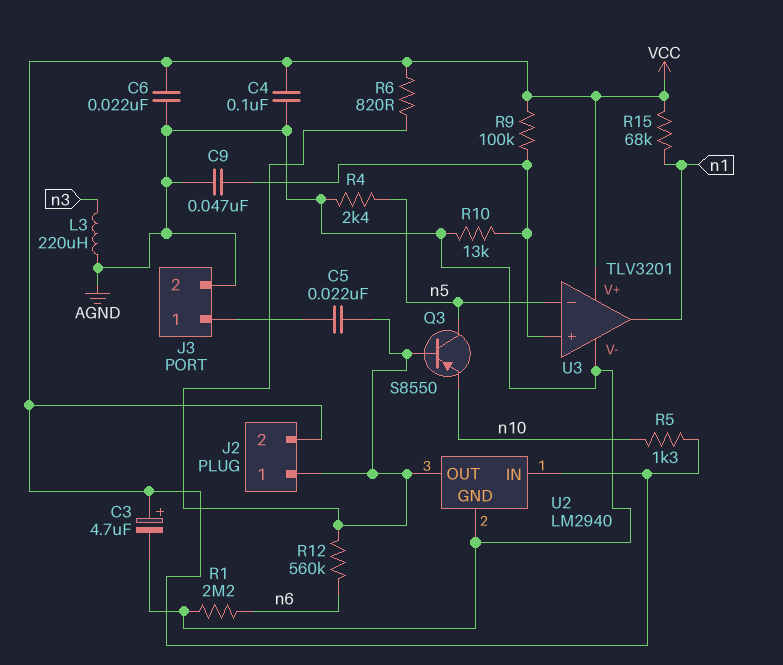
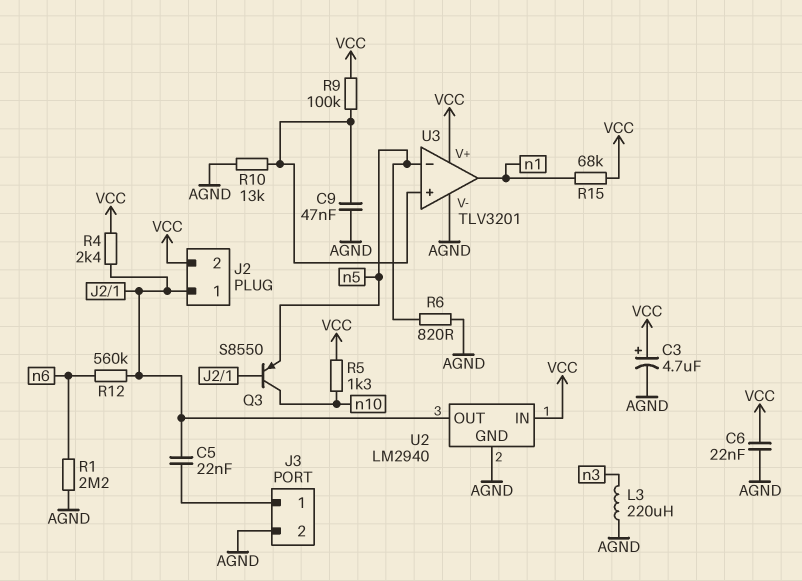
C4: 100nF (AGND, VCC) -> none
Q3: PNP S8550 (B J2/1, C n5, E n10) -> PNP S8550 (B J2/1, C n10, E n5)
R4: 2.4k (AGND, n5) -> 2.4k (J2/1, VCC)
R6: 820 (J2/1, VCC) -> 820 (AGND, n5)

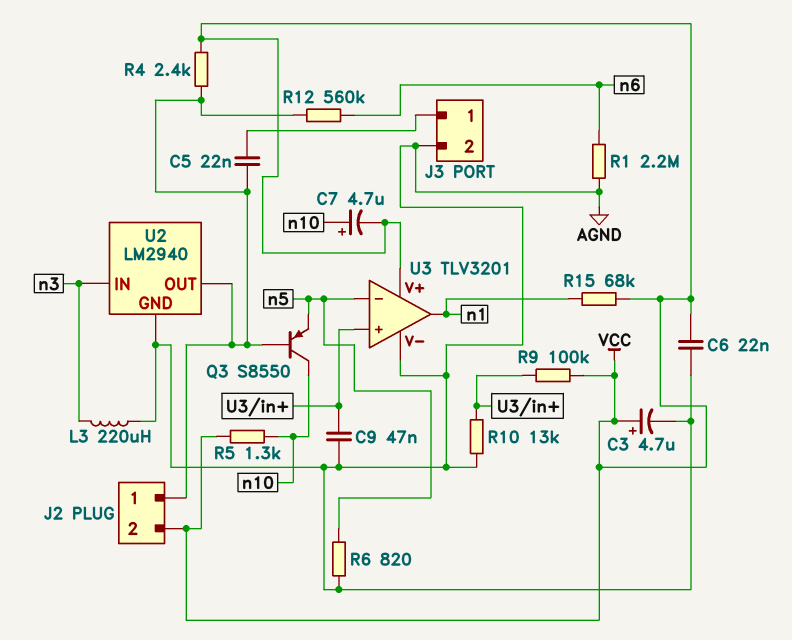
C7: none -> 4.7uF (plus n10, minus VCC)
U2 pin IN: VCC -> n3

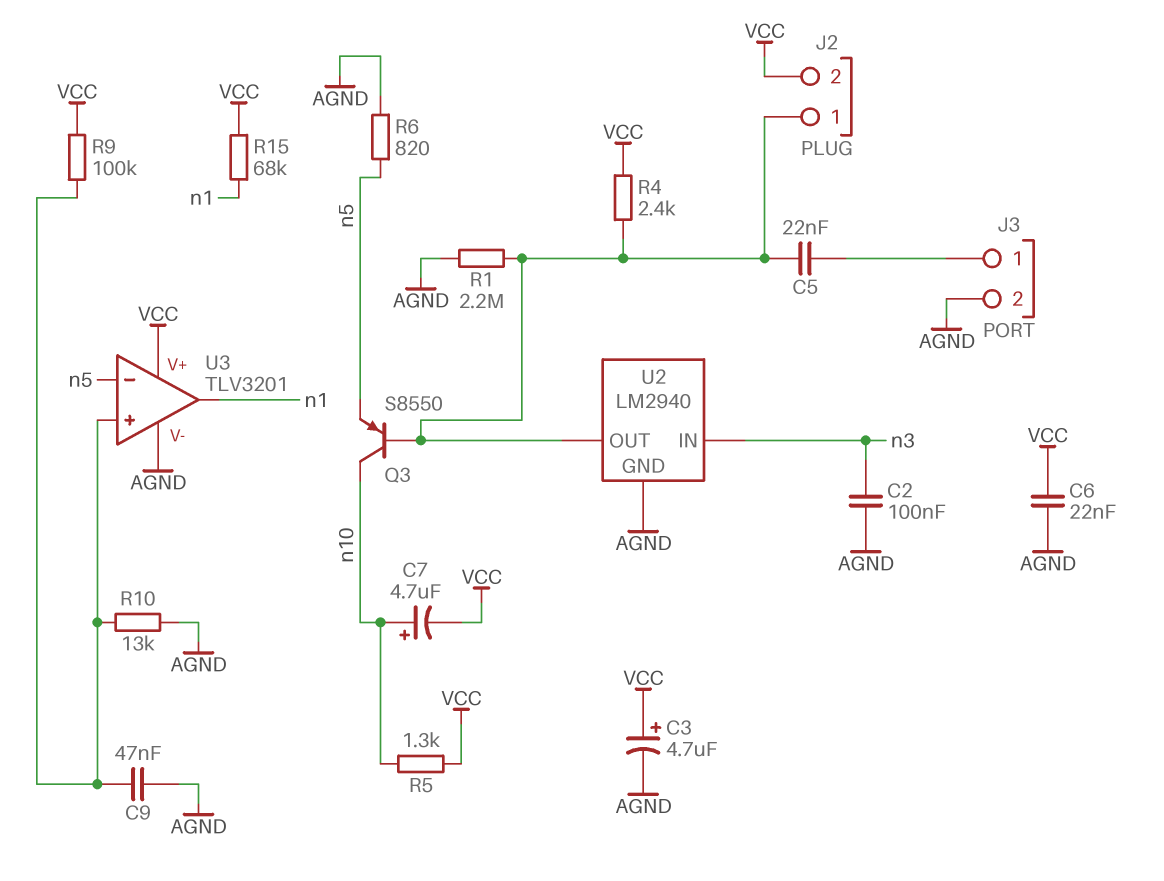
C2: none -> 100nF (AGND, n3)
L3: 220uH (AGND, n3) -> none
R1: 2.2M (AGND, n6) -> 2.2M (AGND, J2/1)
R12: 560k (J2/1, n6) -> none

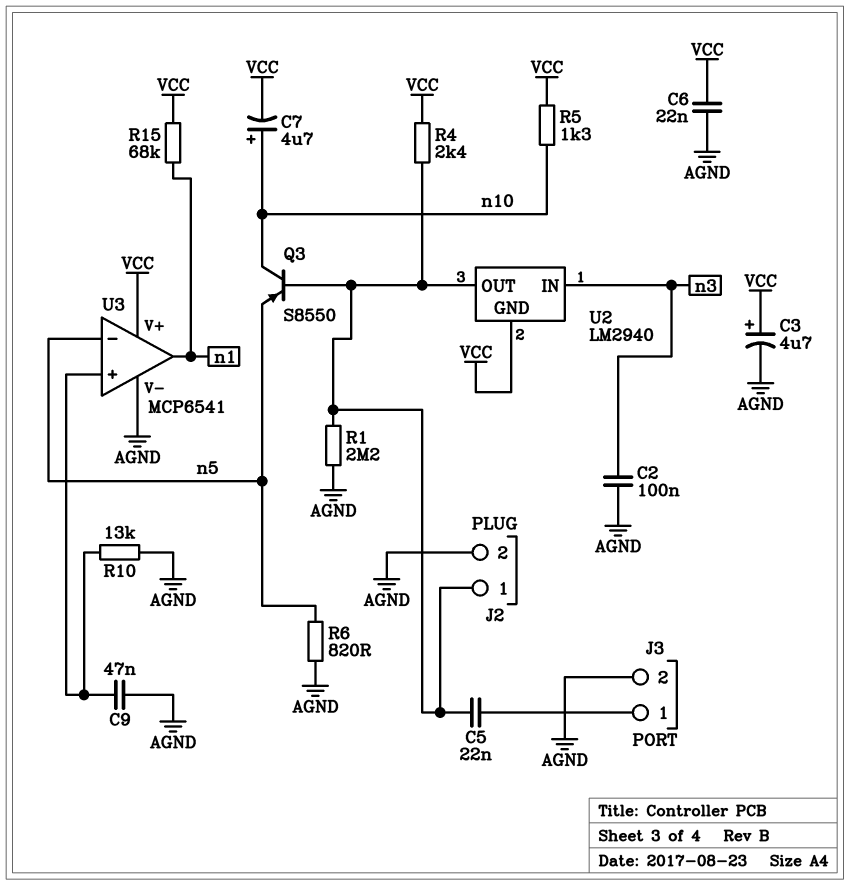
J2 pin 2: VCC -> AGND
R9: 100k (U3/in+, VCC) -> none
U2 pin GND: AGND -> VCC
U3: TLV3201 -> MCP6541

